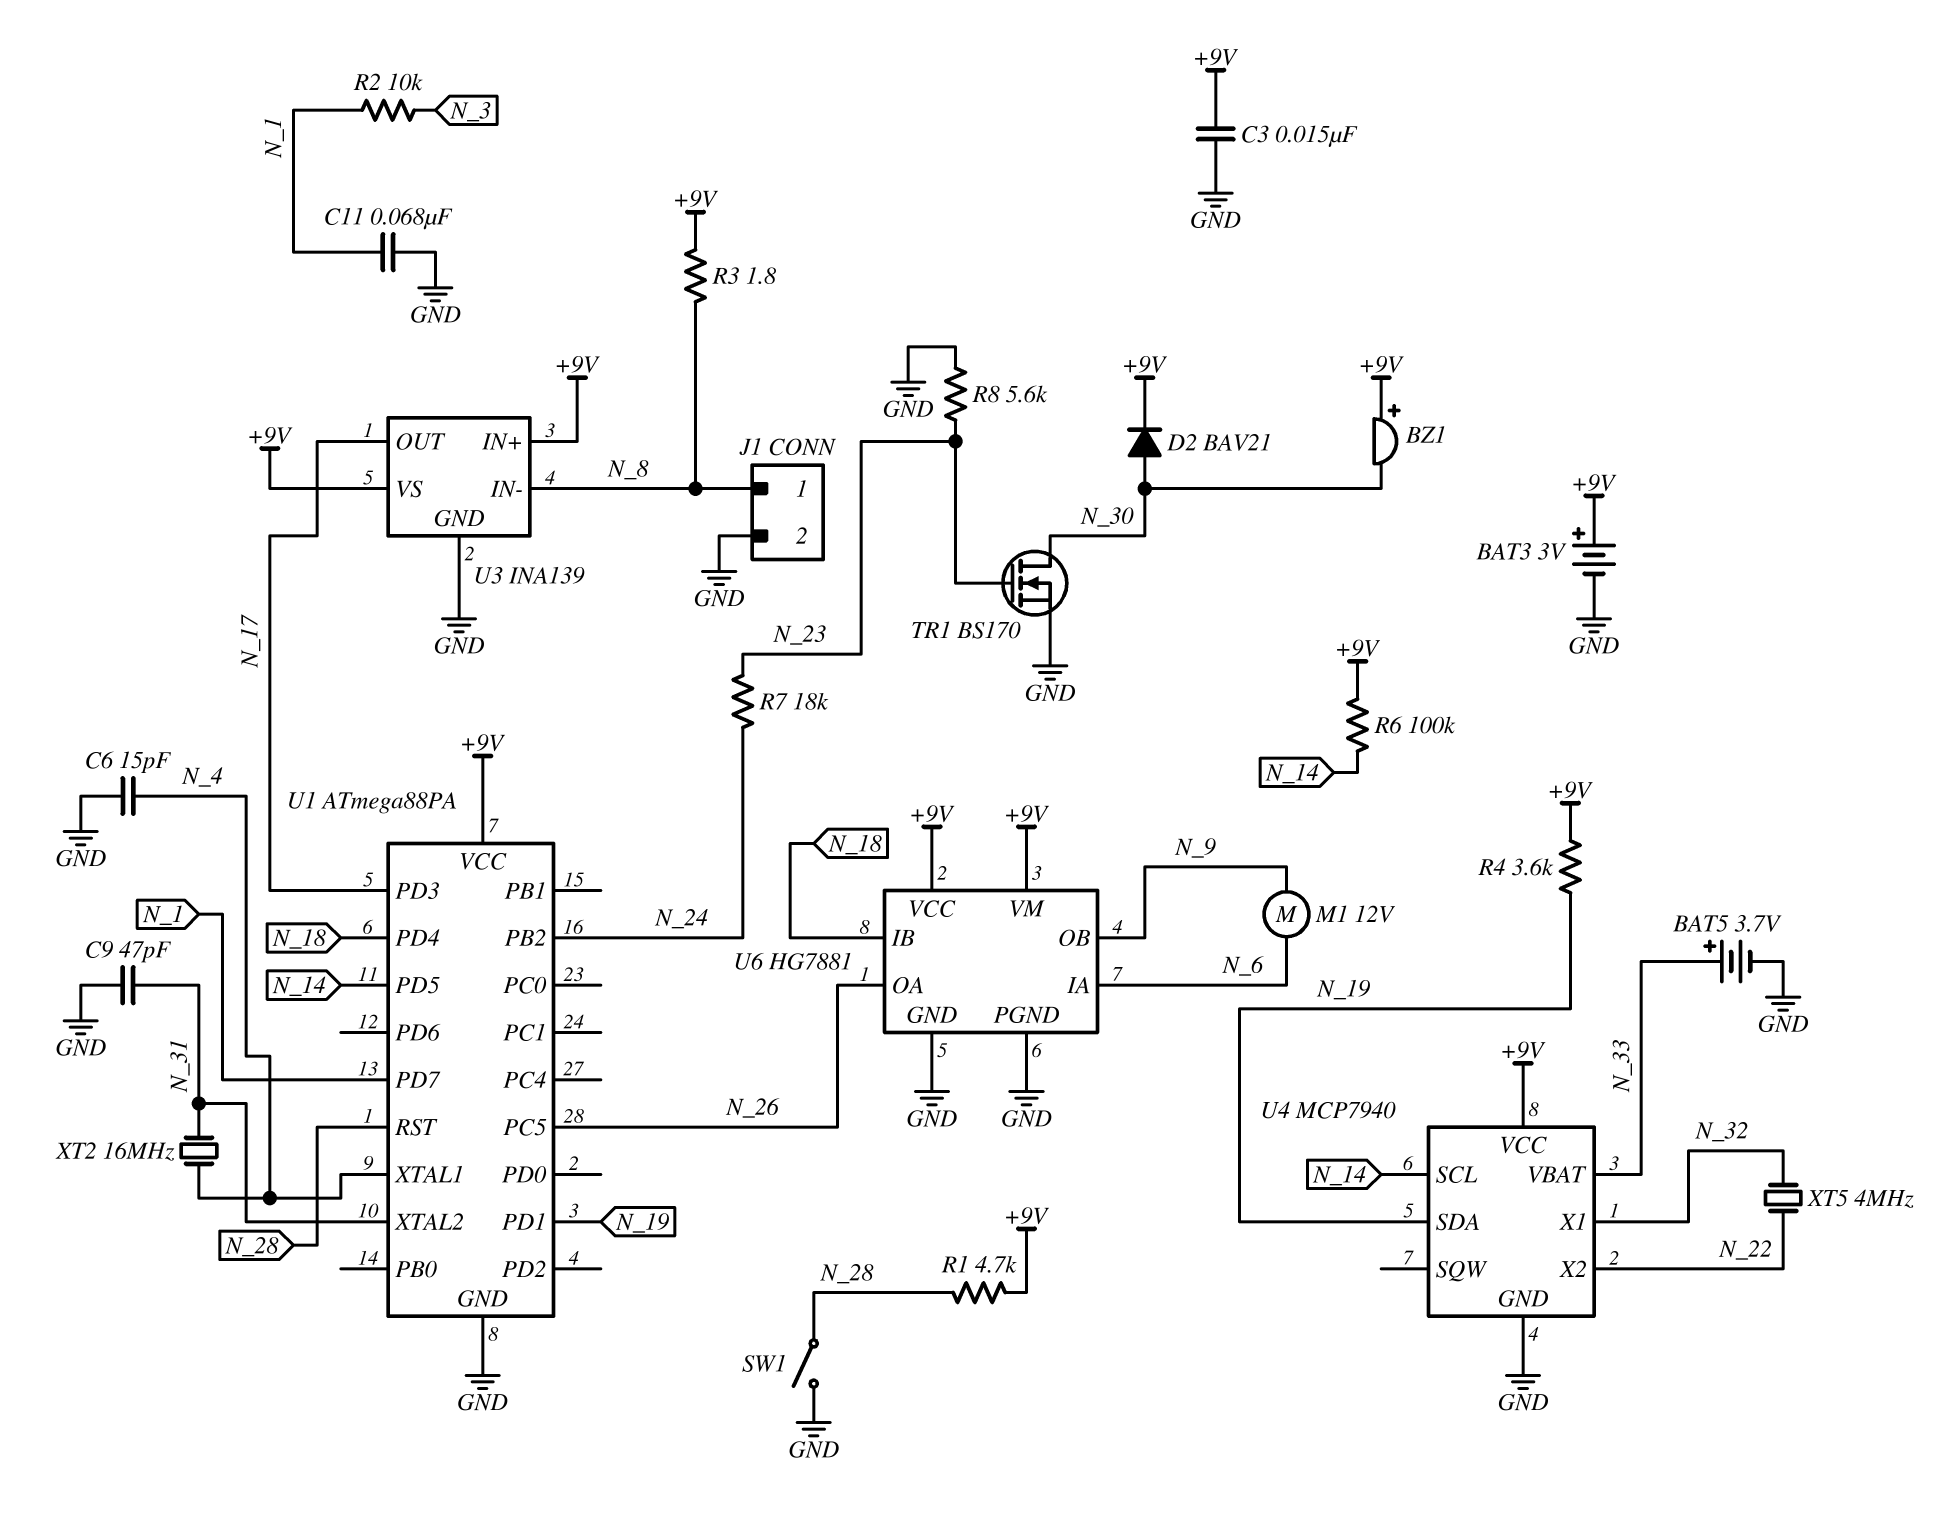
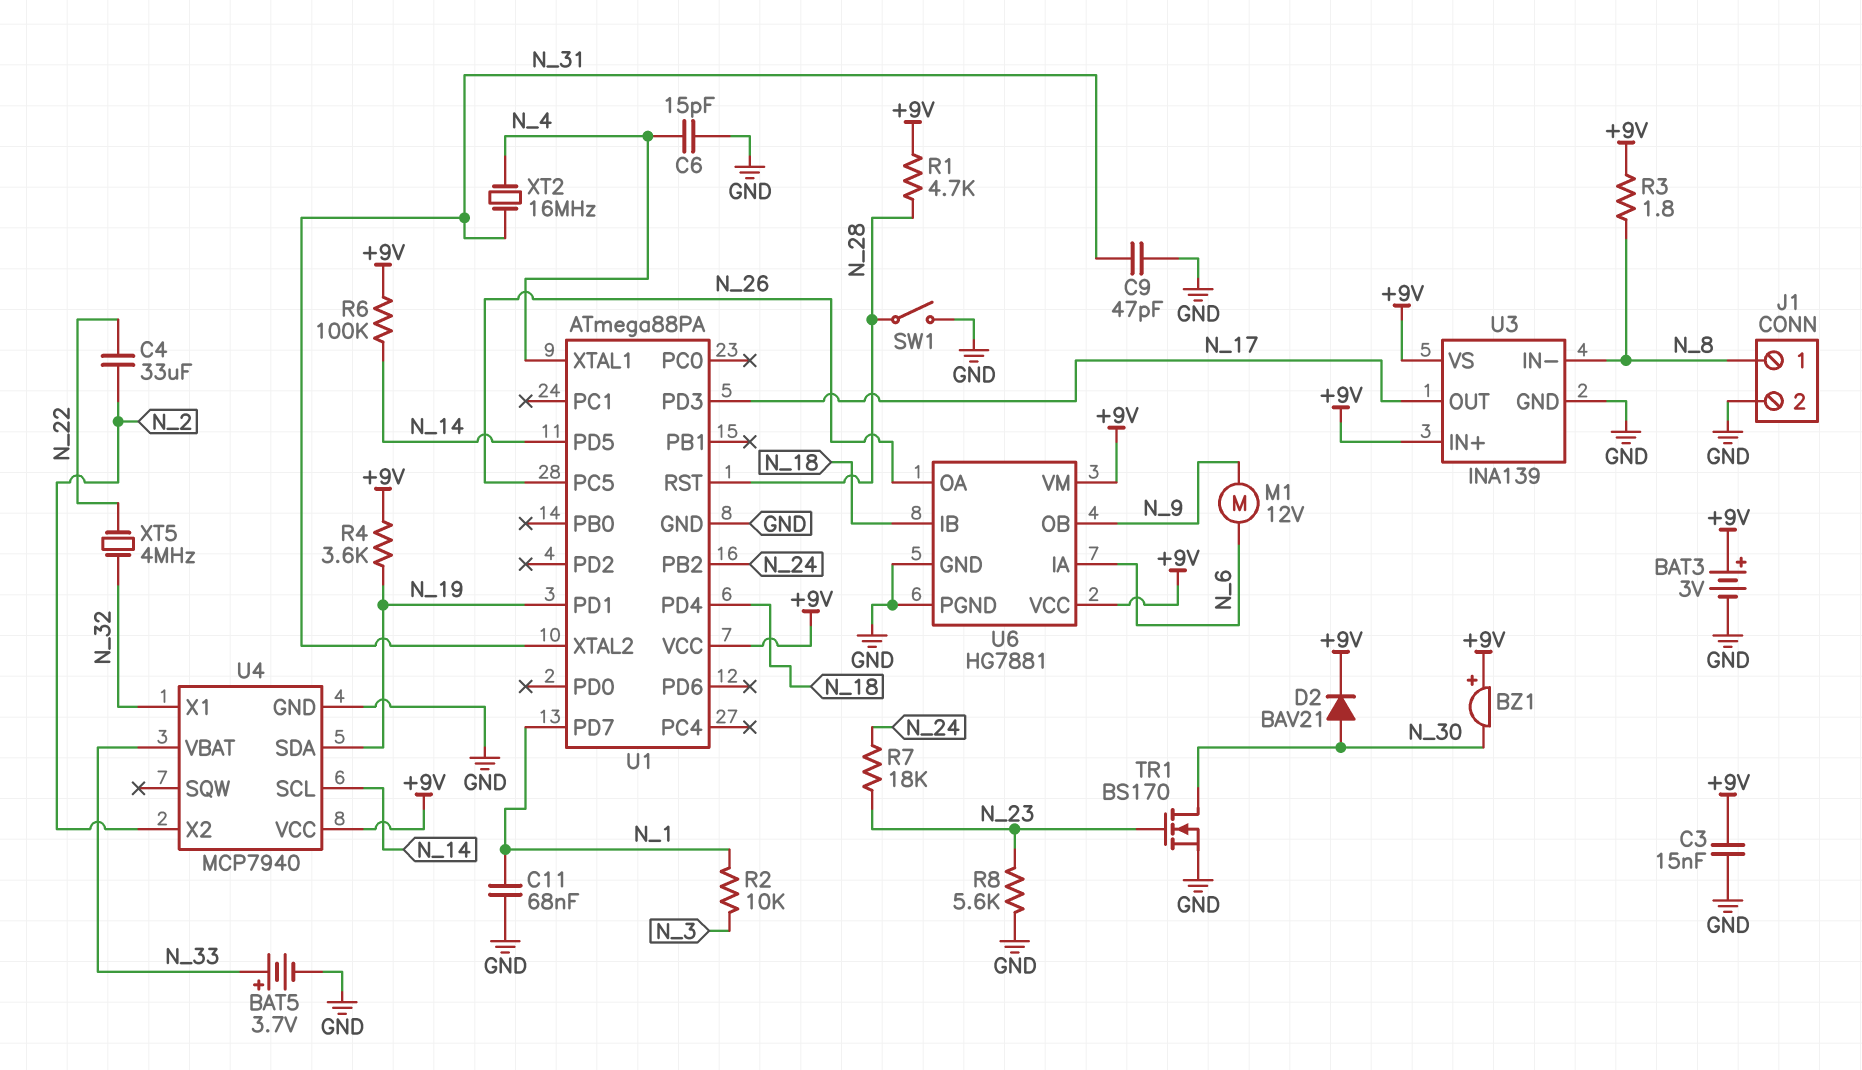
C4: none -> 33uF (N_2, N_22)
U4 pin X2: N_22 -> N_2

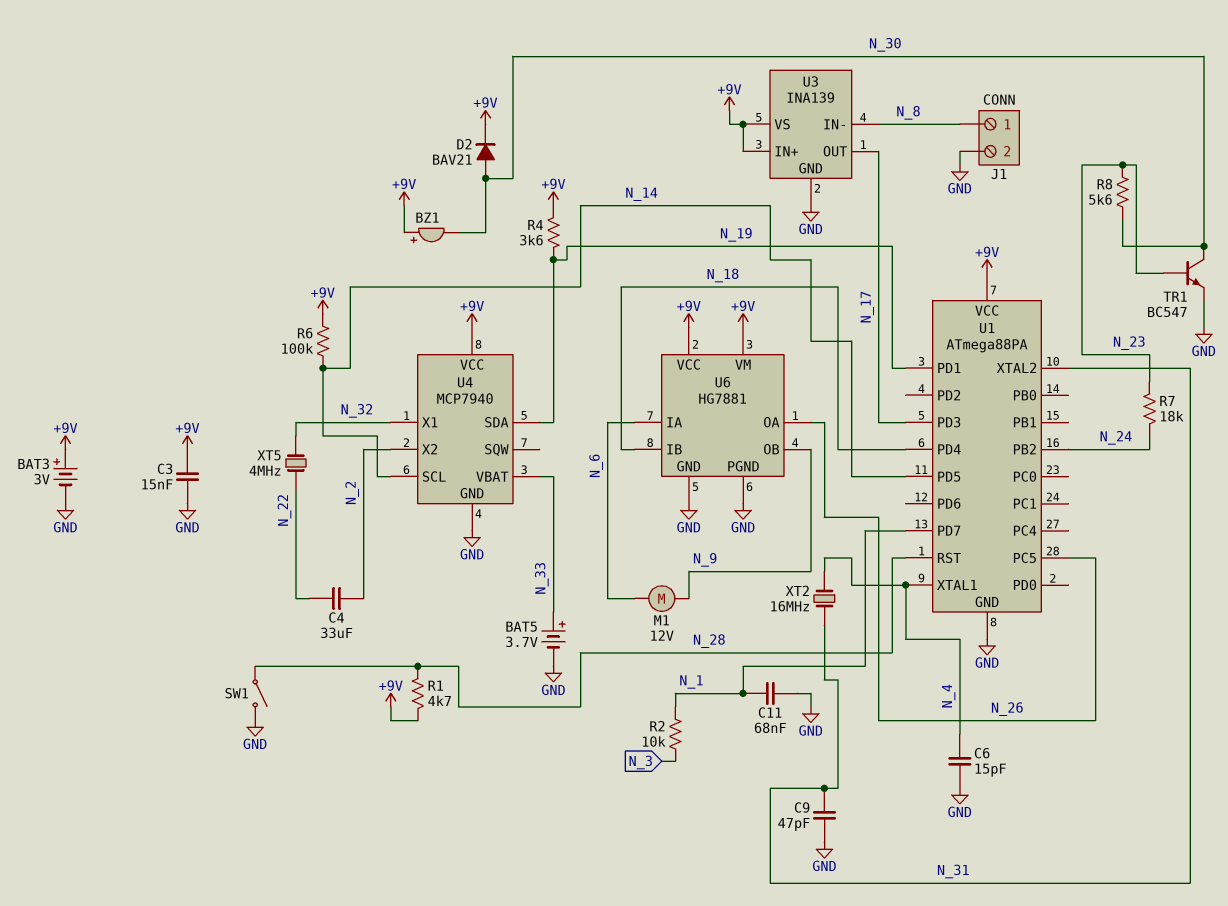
R3: 1.8 (+9V, N_8) -> none
R8: 5.6k (GND, N_23) -> 5.6k (N_23, N_30)
TR1: NMOS BS170 (G N_23, D N_30, S GND) -> NPN BC547 (B N_23, C N_30, E GND)

